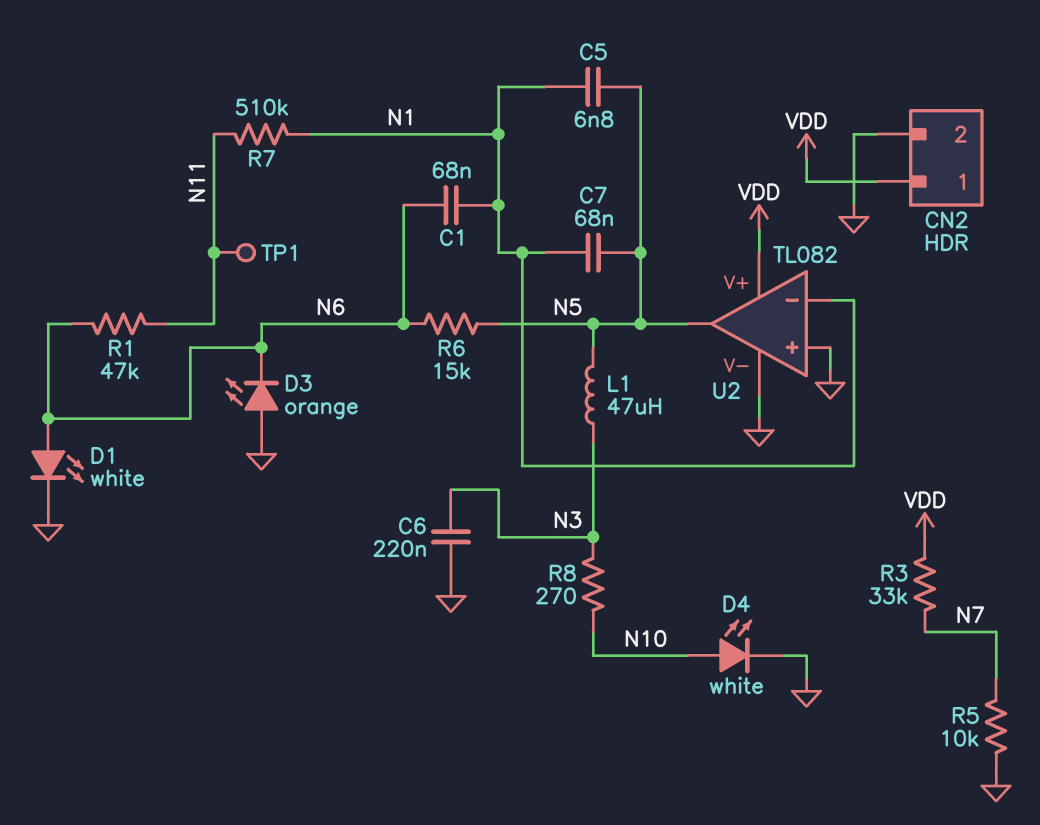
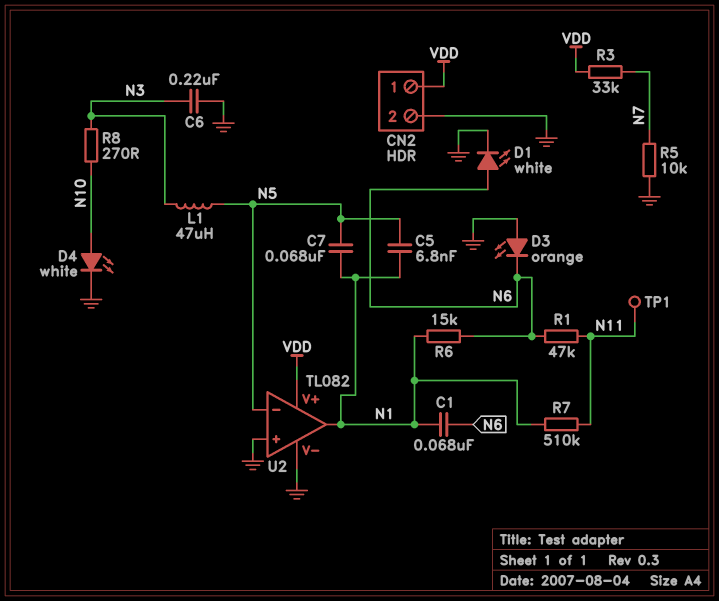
R6: 15k (N5, N6) -> 15k (N1, N6)
U2 pin in-: N1 -> N5
U2 pin out: N5 -> N1

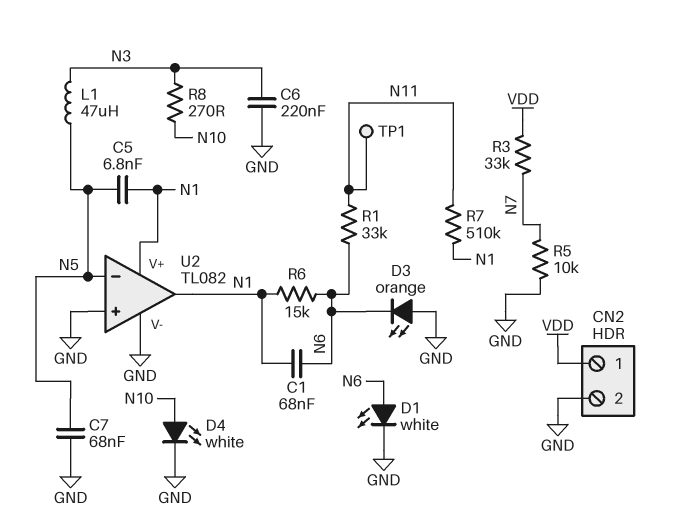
C7: 68nF (N1, N5) -> 68nF (GND, N5)
R1: 47k (N6, N11) -> 33k (N6, N11)
U2 pin V+: VDD -> N1

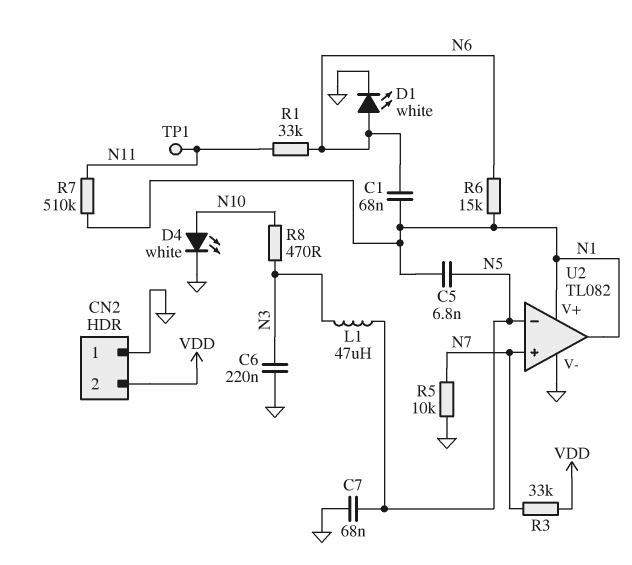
CN2 pin 1: VDD -> GND
CN2 pin 2: GND -> VDD
D3: LED orange (A GND, K N6) -> none
R8: 270 (N3, N10) -> 470 (N3, N10)
U2 pin in+: GND -> N7

